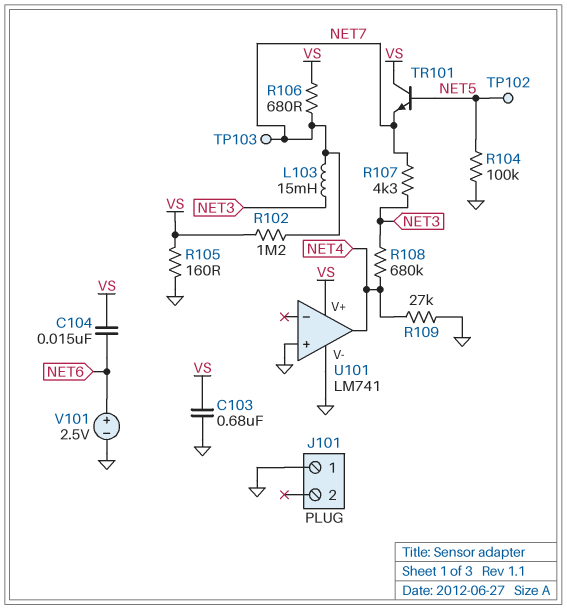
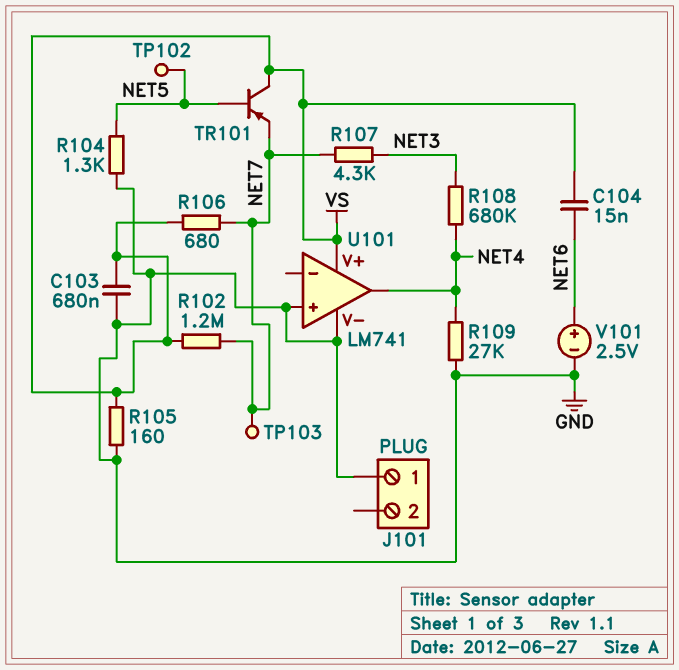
L103: 15mH (NET3, NET7) -> none
R104: 100k (GND, NET5) -> 1.3k (GND, NET5)
TR101: NPN (B NET5, C VS, E NET7) -> PNP (B NET5, C VS, E NET7)

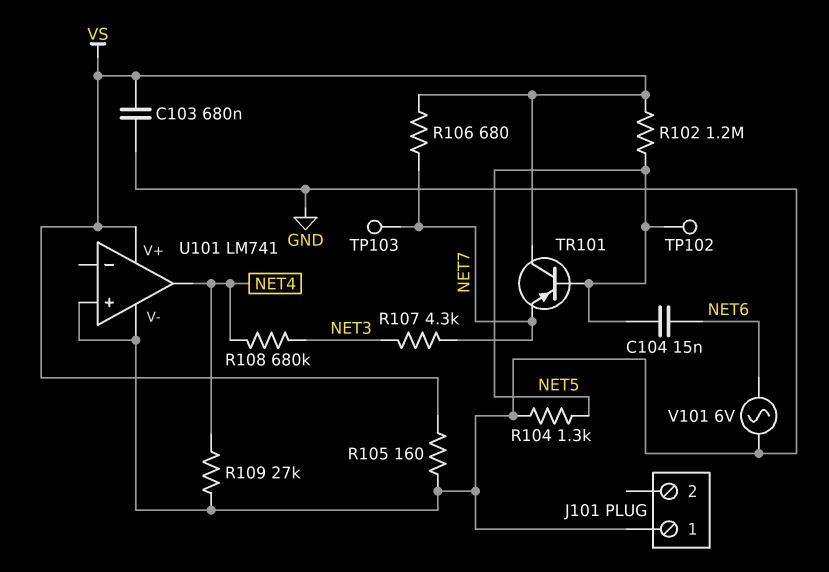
C104: 15nF (NET6, VS) -> 15nF (NET5, NET6)
R102: 1.2M (NET7, VS) -> 1.2M (NET5, VS)
V101: 2.5V (plus NET6, minus GND) -> AC 6V (GND, NET6)

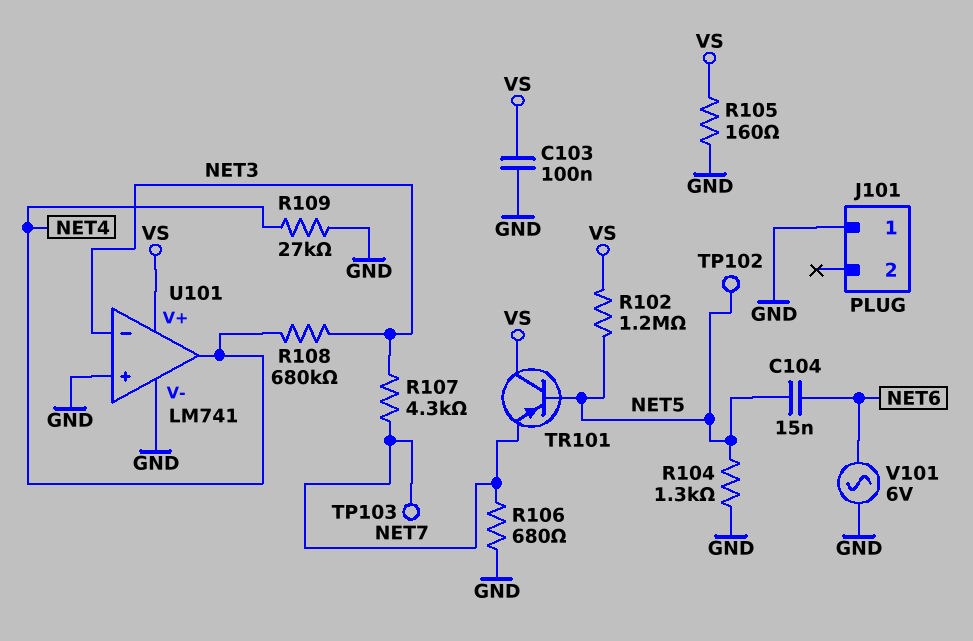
C103: 680nF (GND, VS) -> 100nF (GND, VS)
R106: 680 (NET7, VS) -> 680 (GND, NET7)
U101 pin in-: none -> NET3

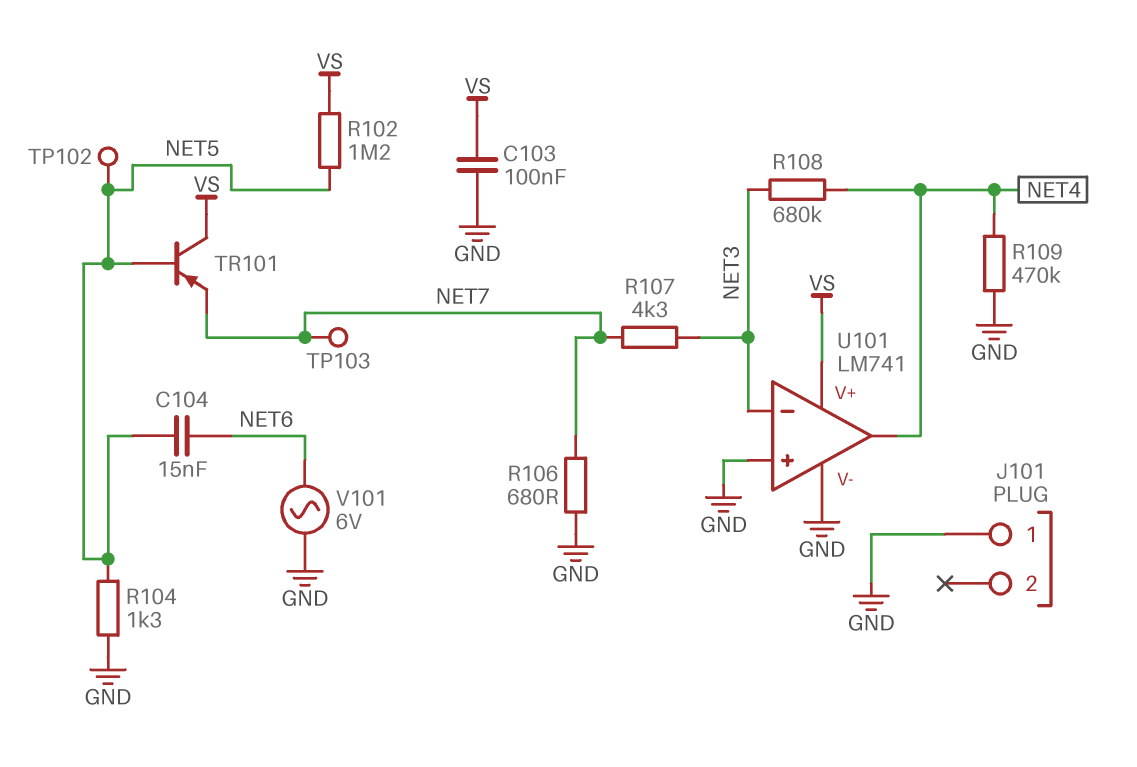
R105: 160 (GND, VS) -> none
R109: 27k (GND, NET4) -> 470k (GND, NET4)

